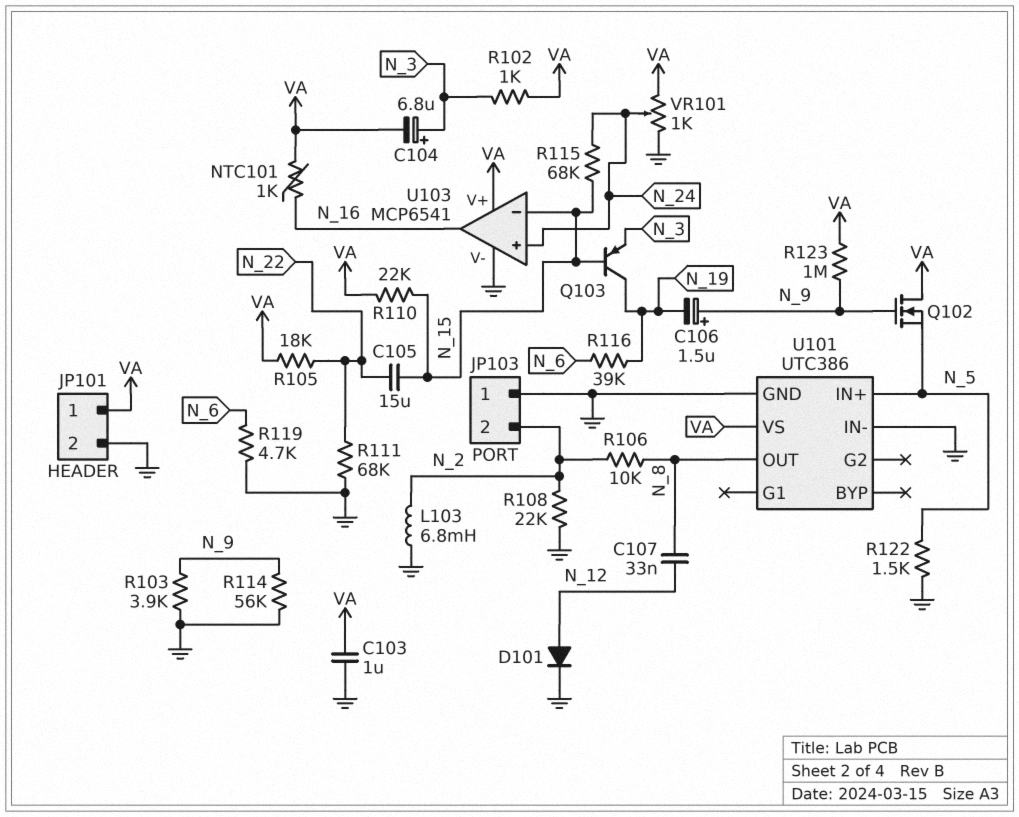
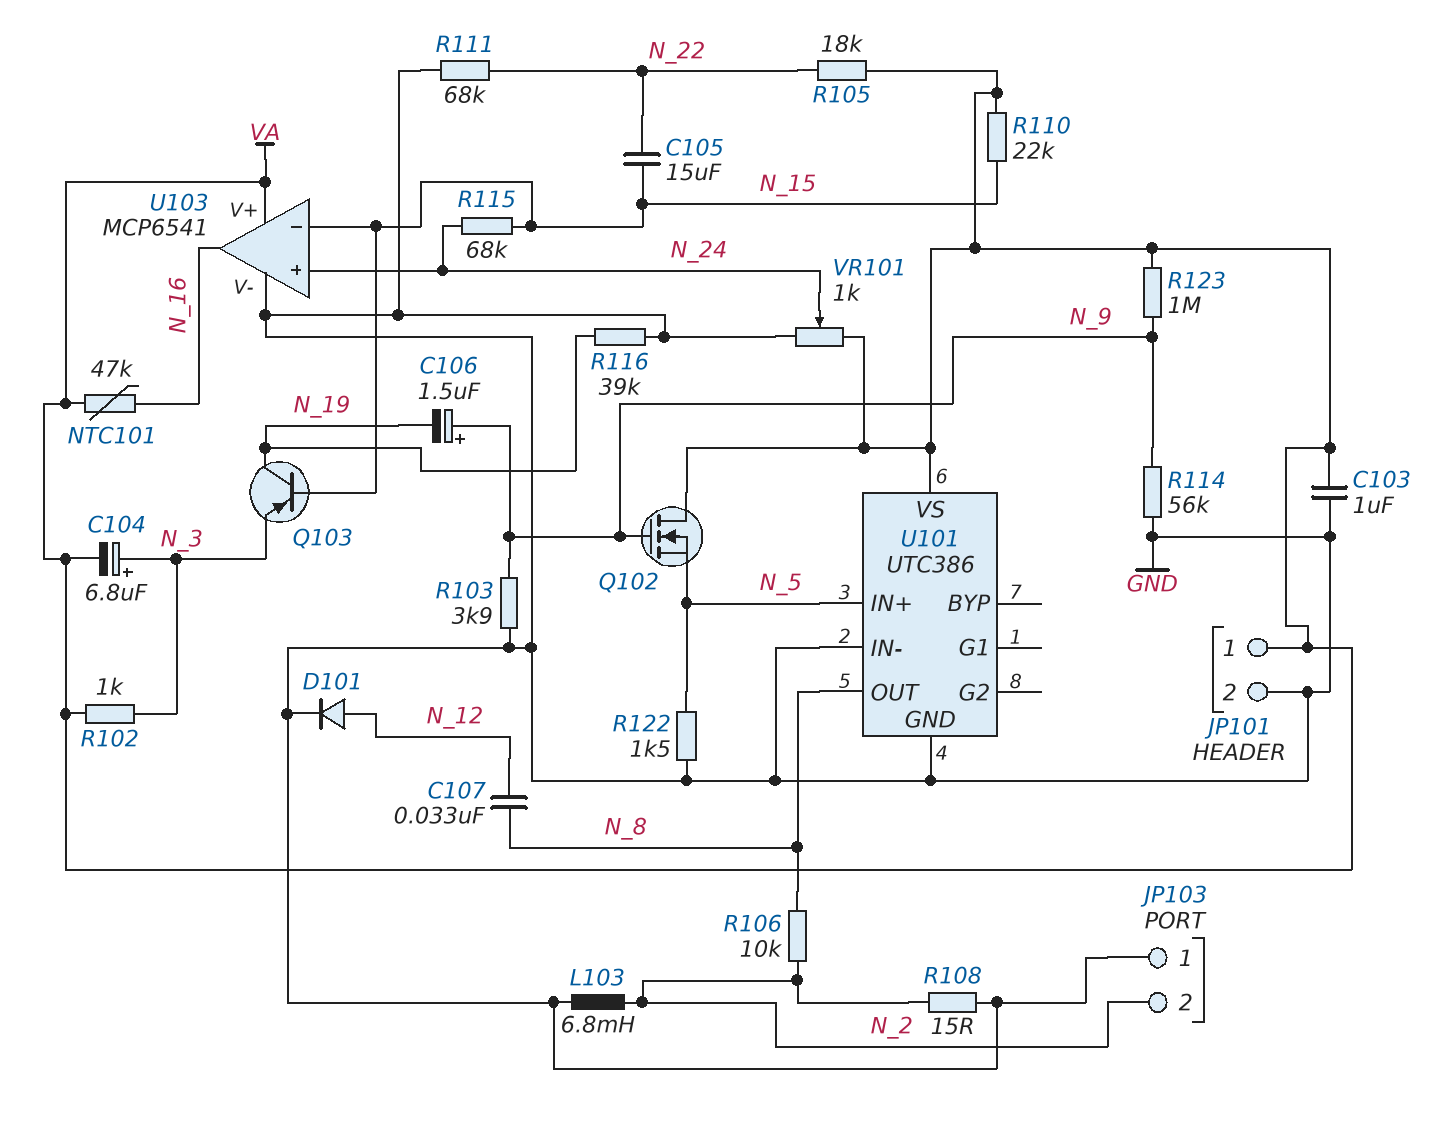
NTC101: 1k (N_16, VA) -> 47k (N_16, VA)
R108: 22k (GND, N_2) -> 15 (GND, N_2)
R116: 39k (N_6, N_19) -> 39k (GND, N_19)
R119: 4.7k (GND, N_6) -> none

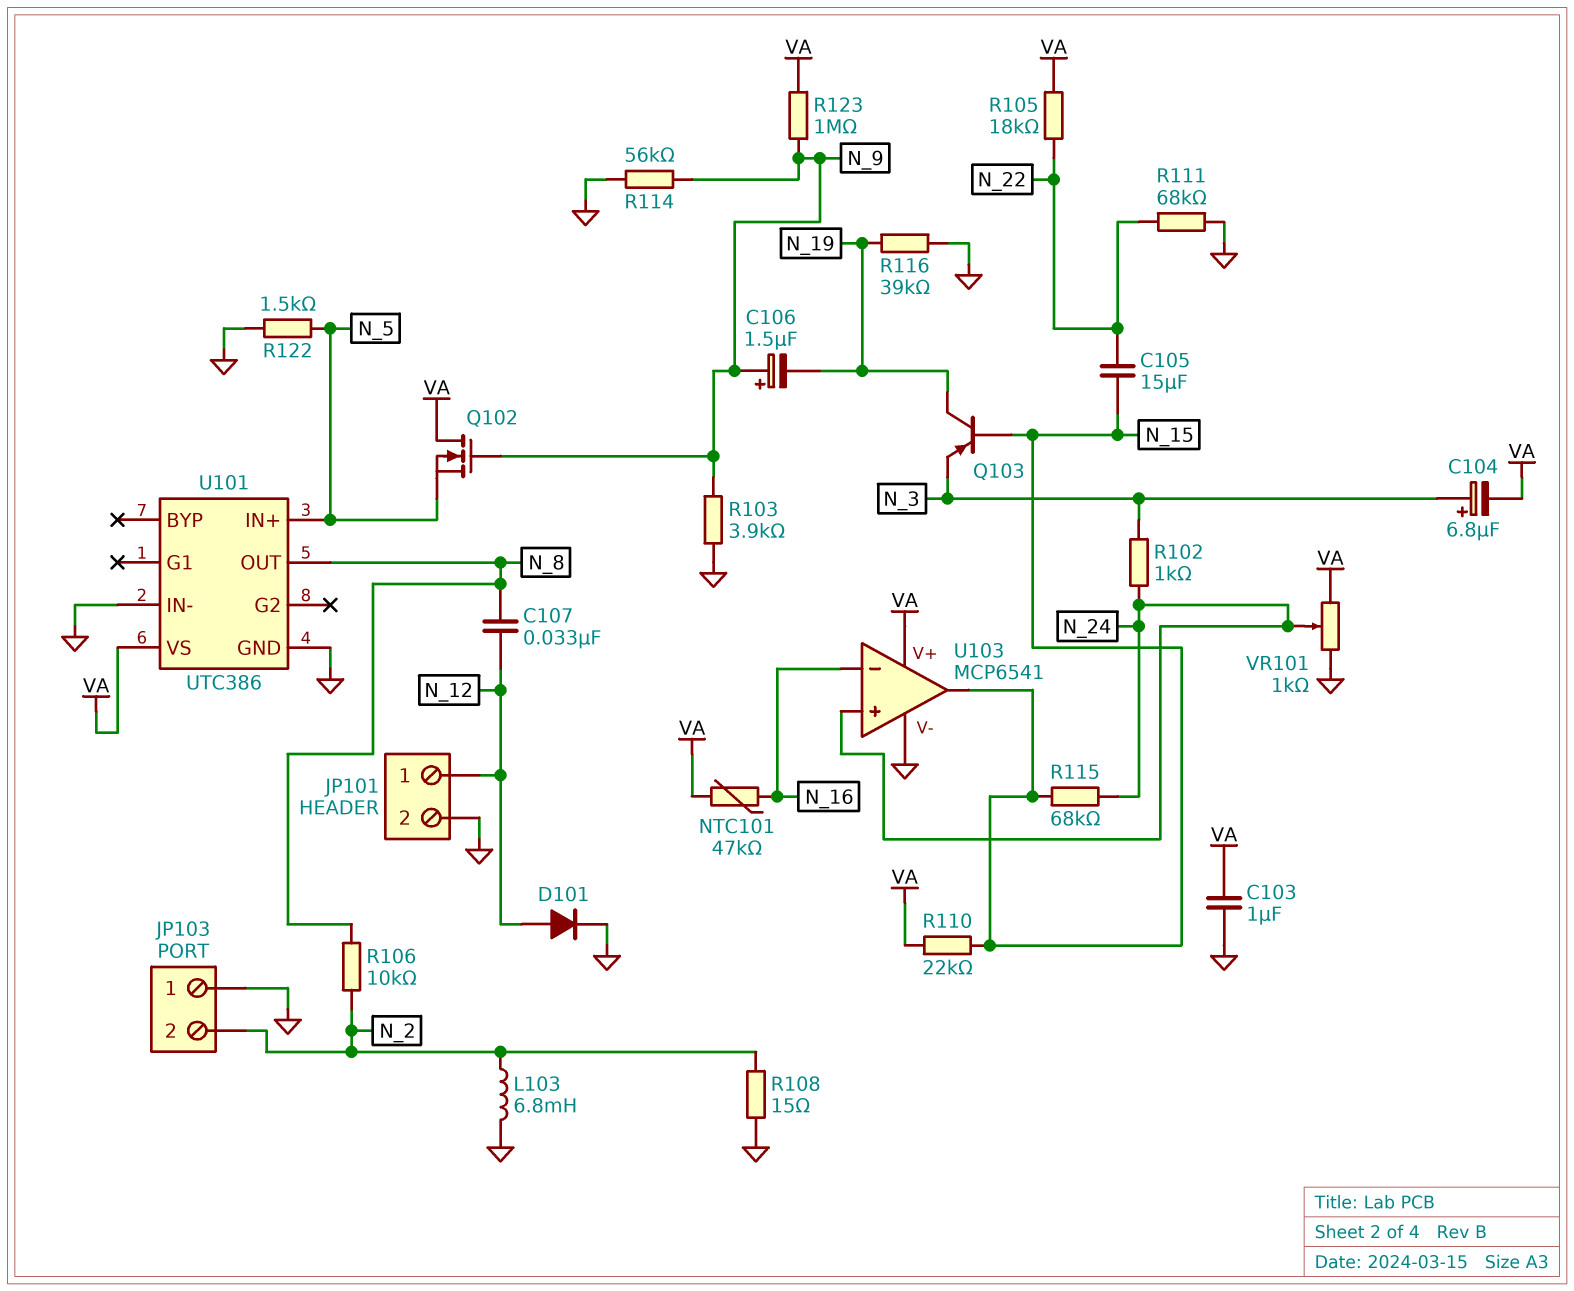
JP101 pin 1: VA -> N_12
R102: 1k (N_3, VA) -> 1k (N_3, N_24)
U103 pin in-: N_15 -> N_16
U103 pin out: N_16 -> N_15

